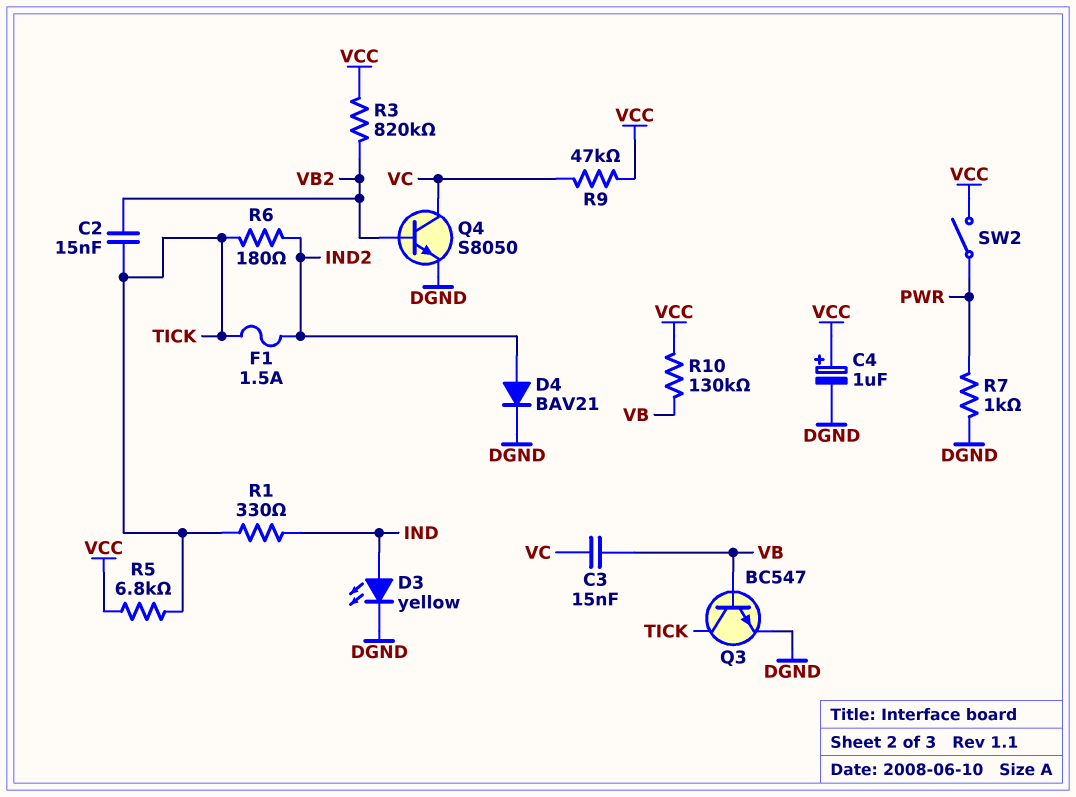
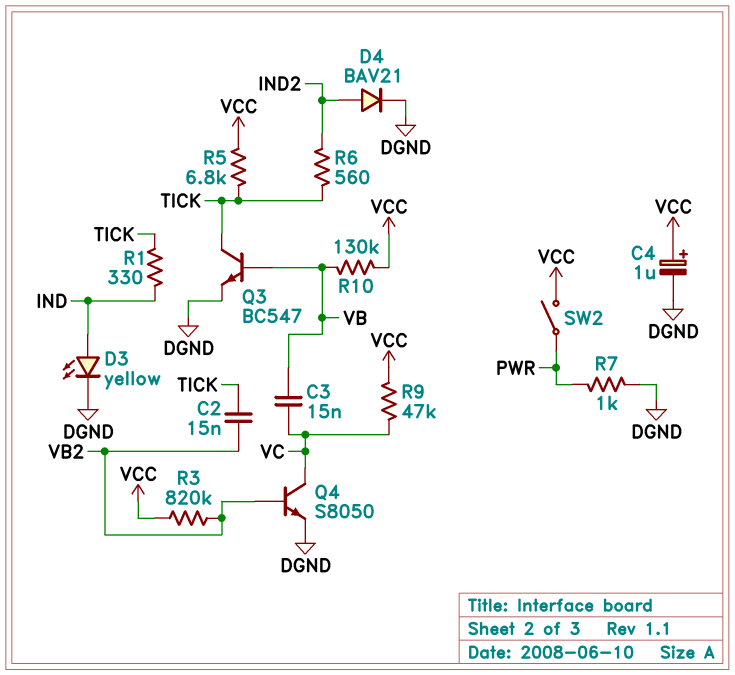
F1: 1.5A (IND2, TICK) -> none
R6: 180 (IND2, TICK) -> 560 (IND2, TICK)

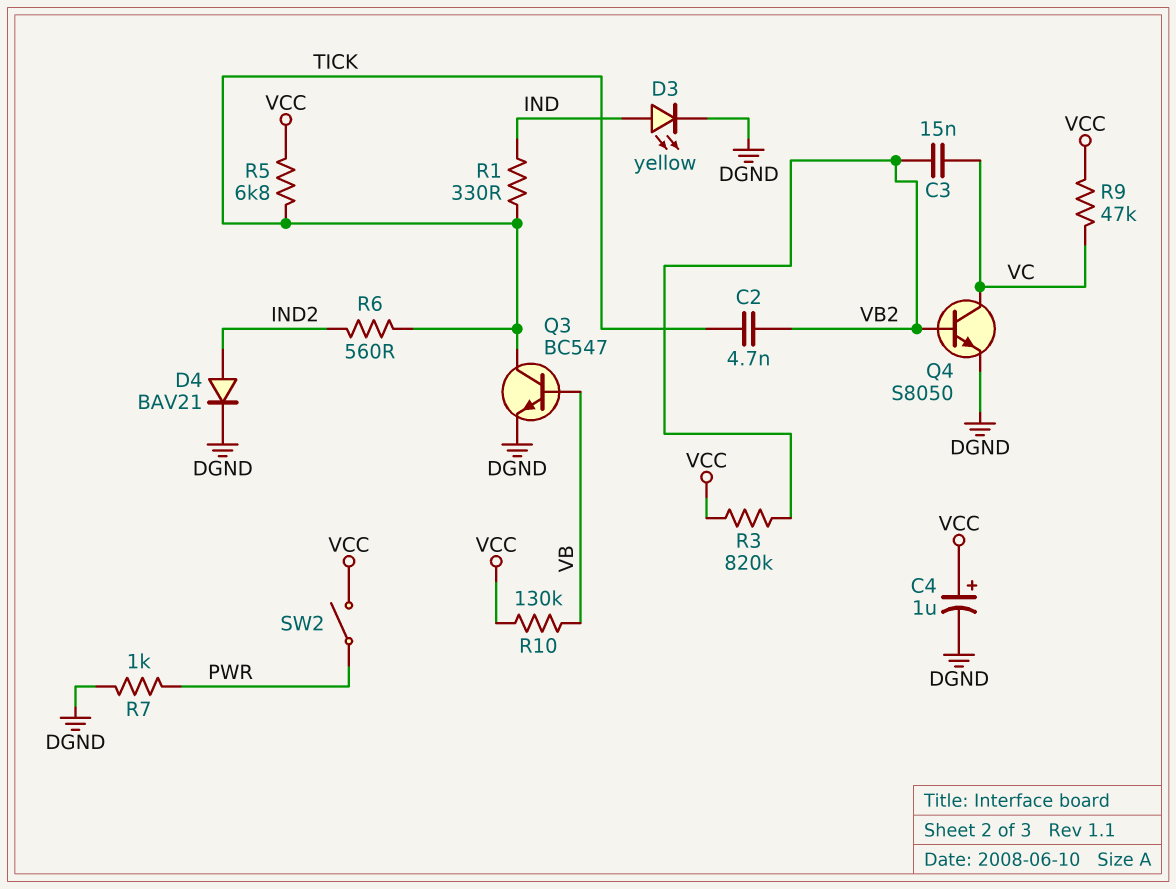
C2: 15nF (TICK, VB2) -> 4.7nF (TICK, VB2)
C3: 15nF (VB, VC) -> 15nF (VB2, VC)

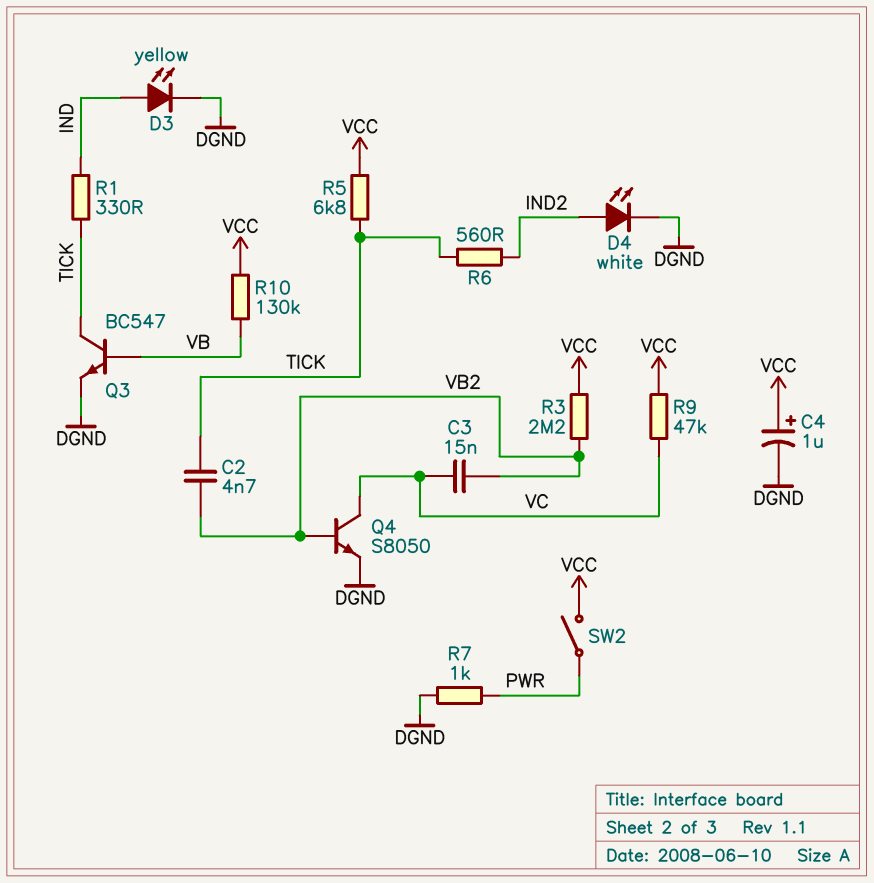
D4: diode BAV21 (A IND2, K DGND) -> LED white (A IND2, K DGND)
R3: 820k (VB2, VCC) -> 2.2M (VB2, VCC)

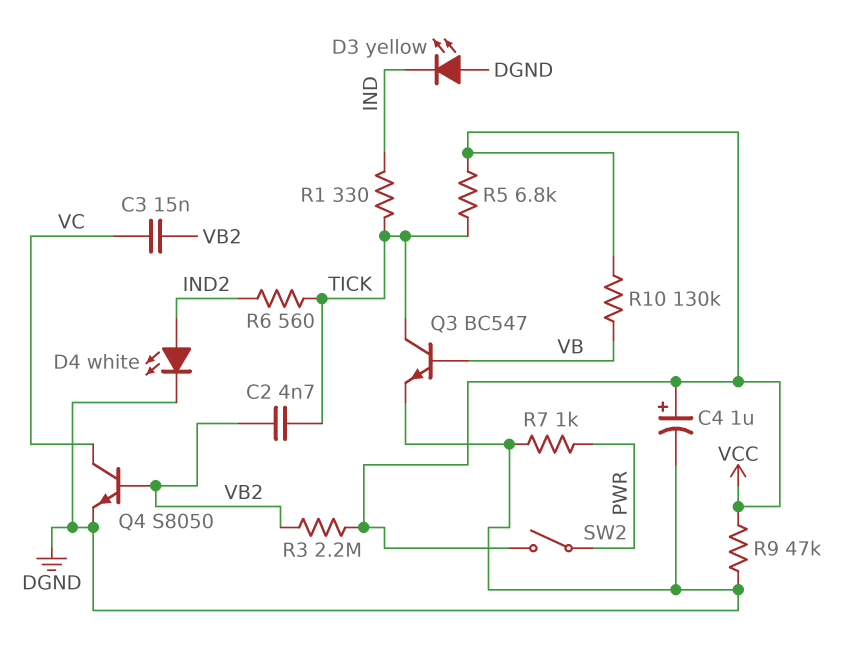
D3: LED yellow (A IND, K DGND) -> LED yellow (A DGND, K IND)
R9: 47k (VC, VCC) -> 47k (DGND, VCC)

